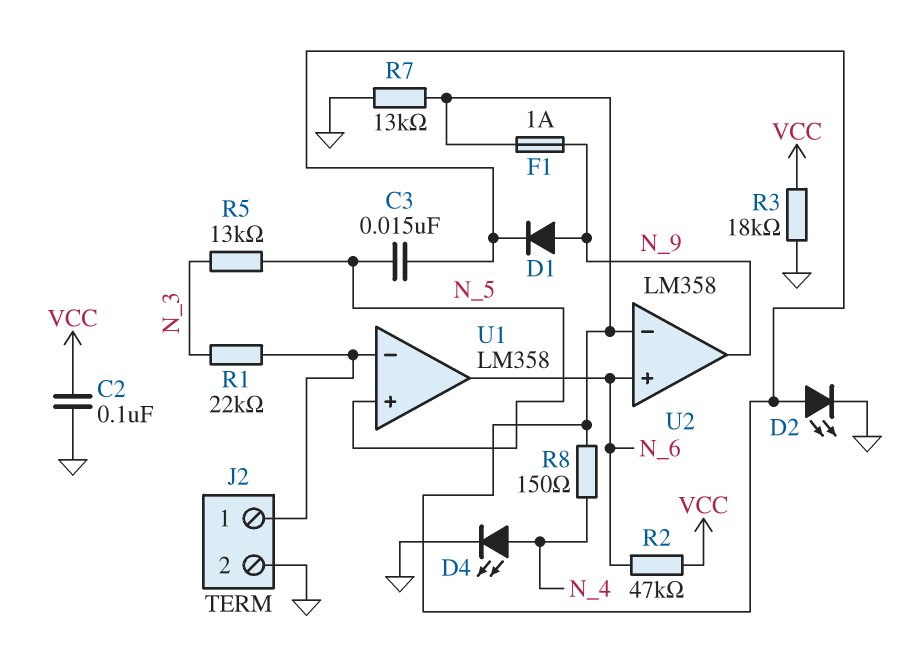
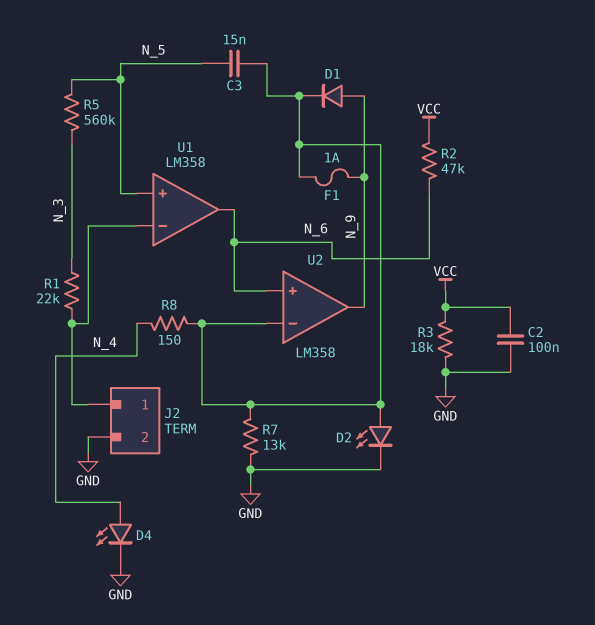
R5: 13k (N_3, N_5) -> 560k (N_3, N_5)

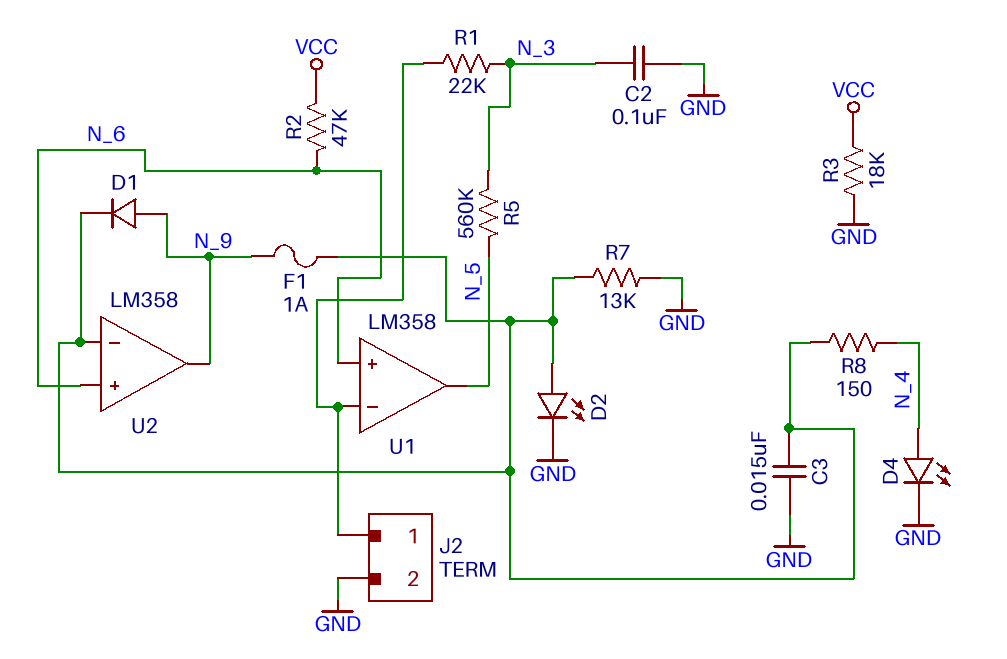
C2: 100nF (GND, VCC) -> 100nF (GND, N_3)
C3: 15nF (N_5, U2/in-) -> 15nF (GND, U2/in-)
U1 pin in+: N_5 -> N_6
U1 pin out: N_6 -> N_5

